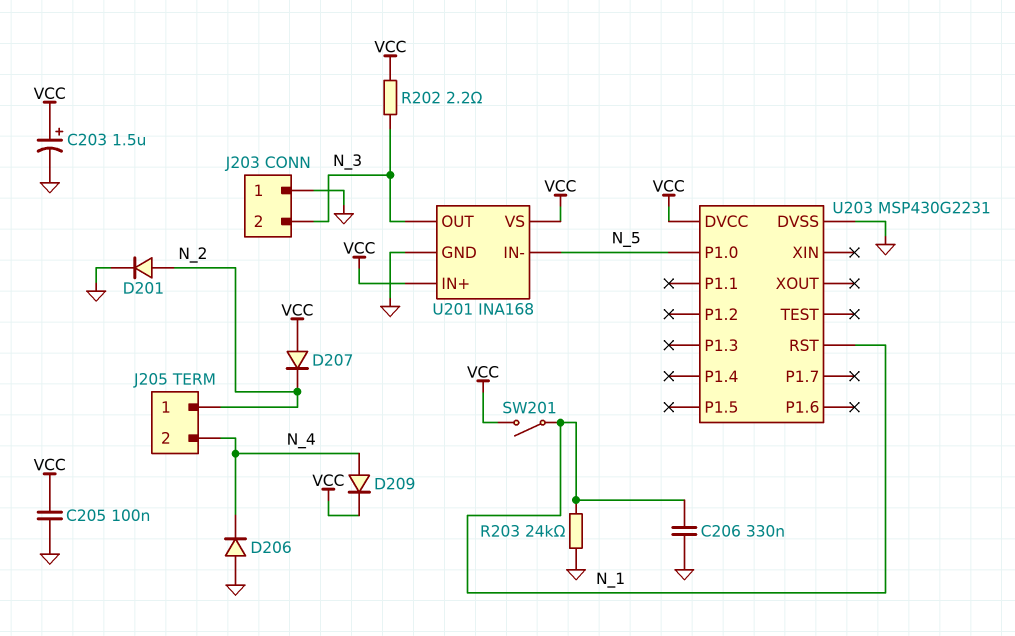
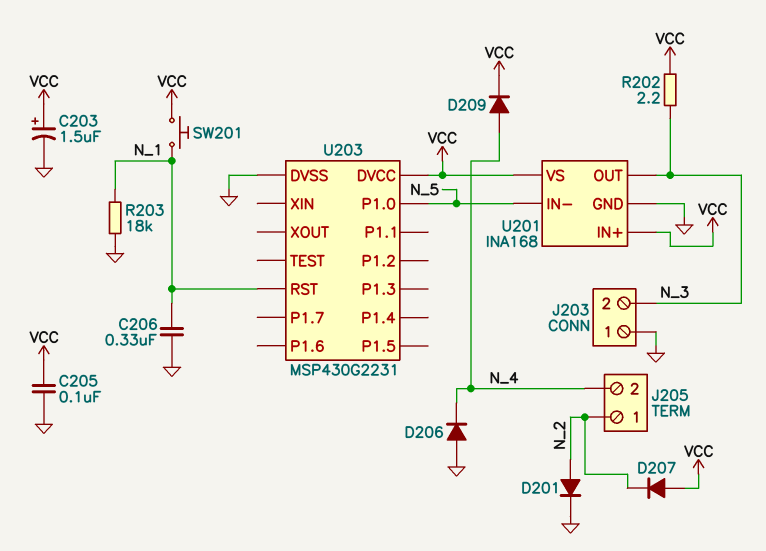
R203: 24k (GND, N_1) -> 18k (GND, N_1)
SW201: switch (N_1, VCC) -> button (N_1, VCC)

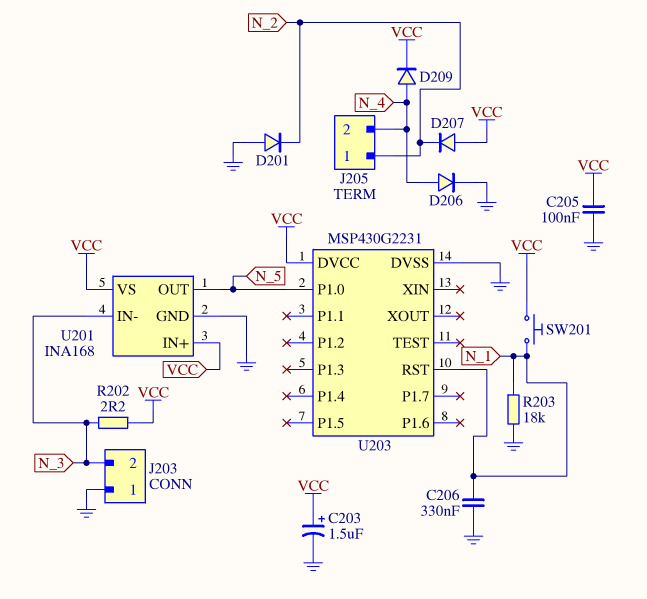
D201: diode (A N_2, K GND) -> diode (A GND, K N_2)
D206: diode (A GND, K N_4) -> diode (A N_4, K GND)
U201 pin IN-: N_5 -> N_3
U201 pin OUT: N_3 -> N_5

